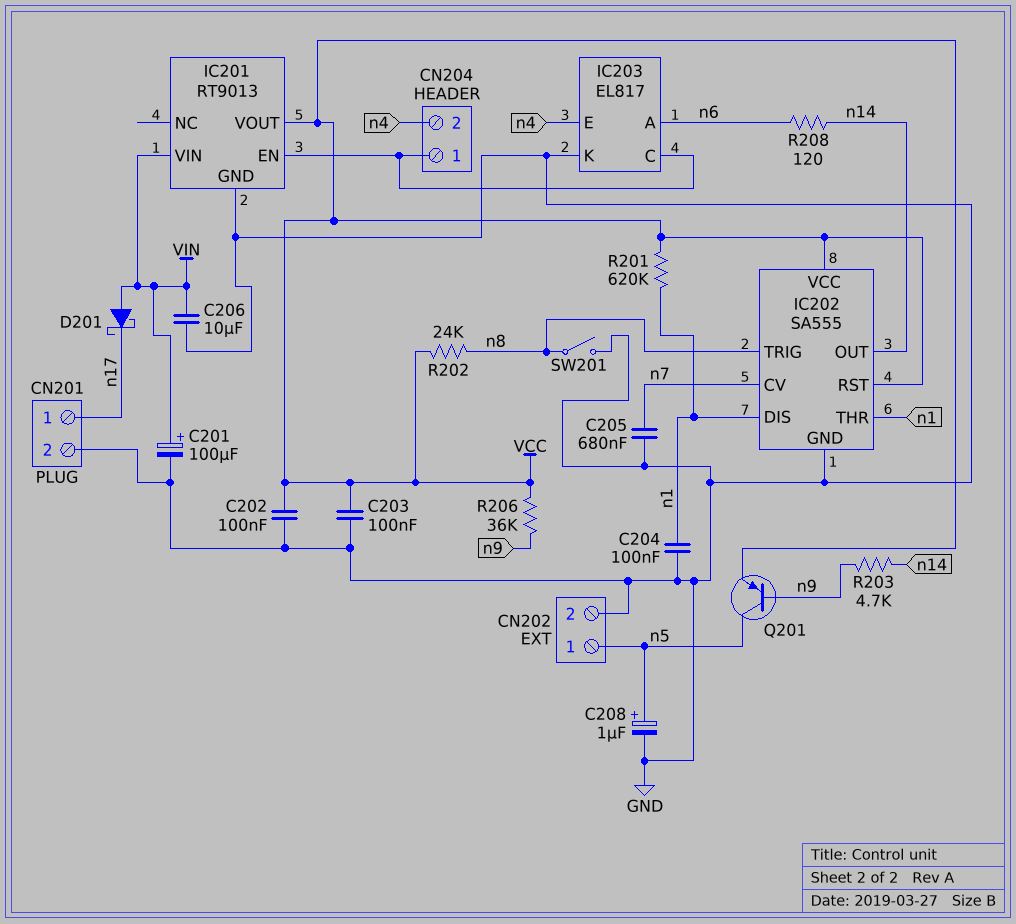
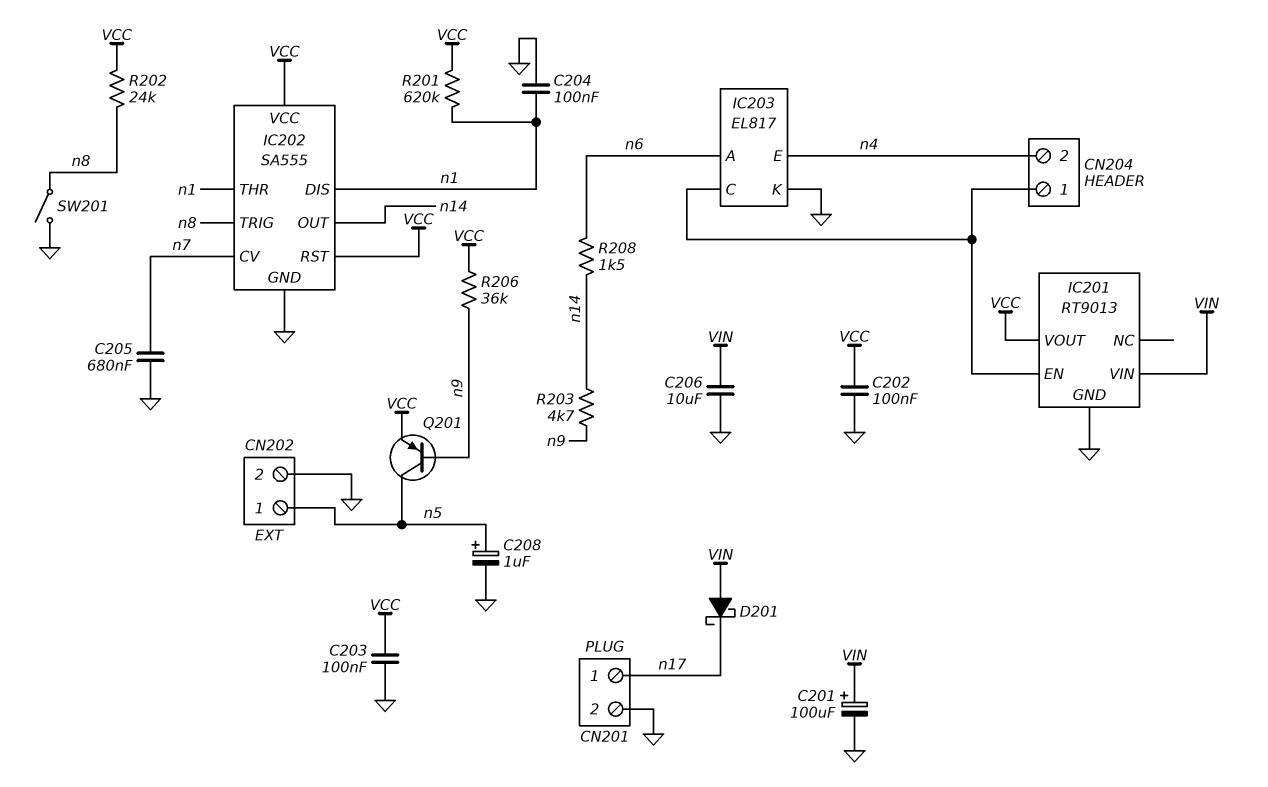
R208: 120 (n6, n14) -> 1.5k (n6, n14)

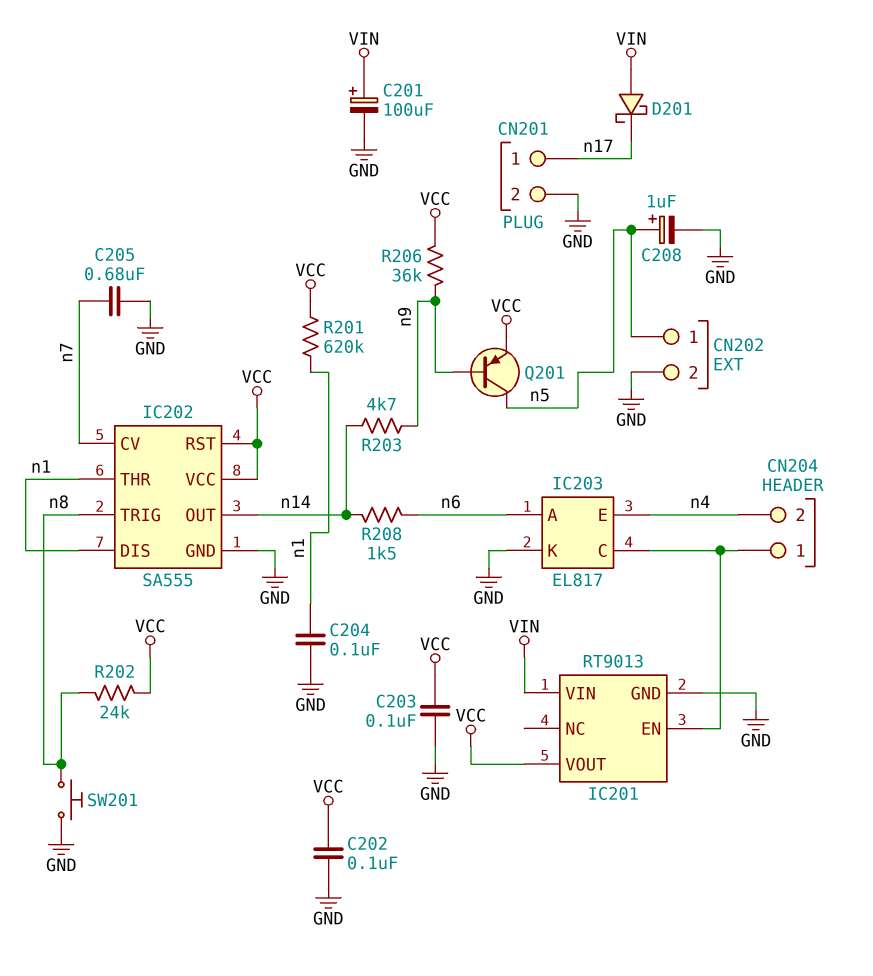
C206: 10uF (GND, VIN) -> none
SW201: switch (GND, n8) -> button (GND, n8)

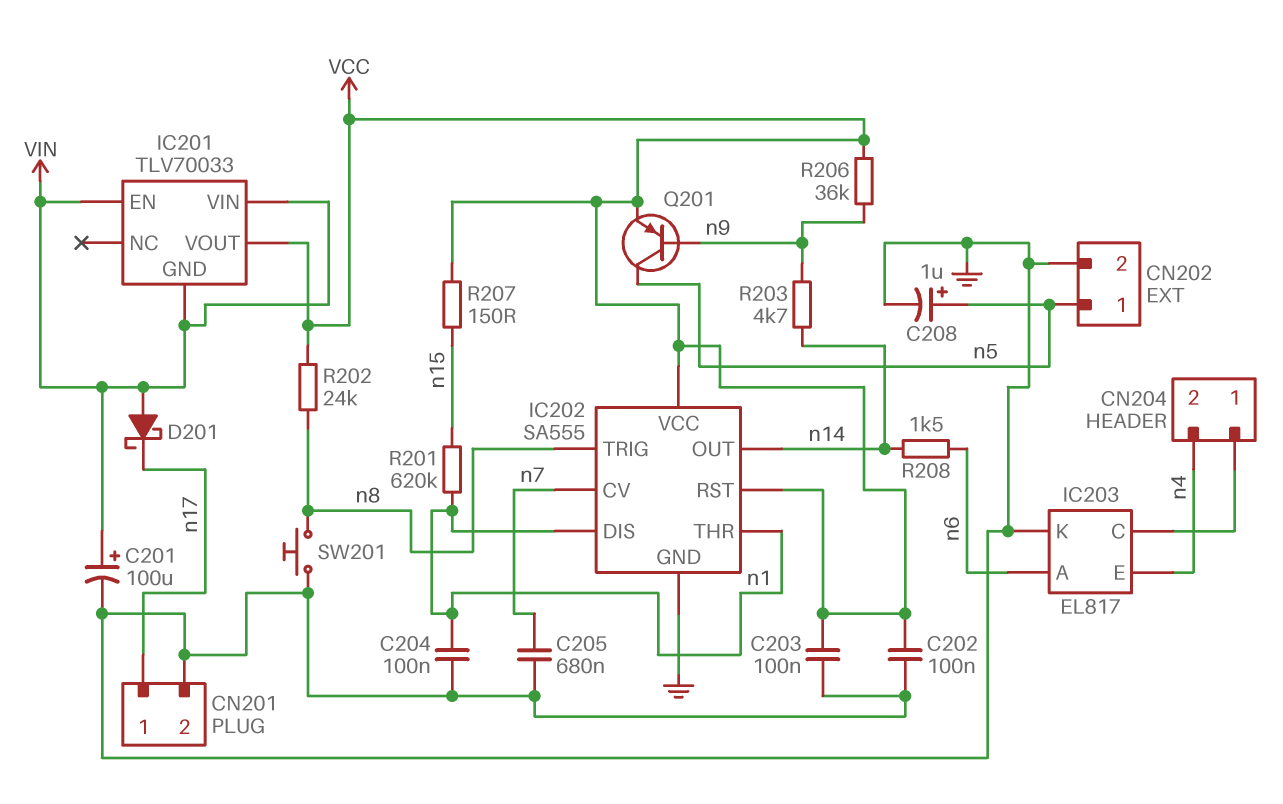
IC201: RT9013 -> TLV70033
IC201 pin EN: CN204/1 -> VIN
IC201 pin GND: GND -> VIN
R201: 620k (VCC, n1) -> 620k (n1, n15)
R207: none -> 150 (VCC, n15)

